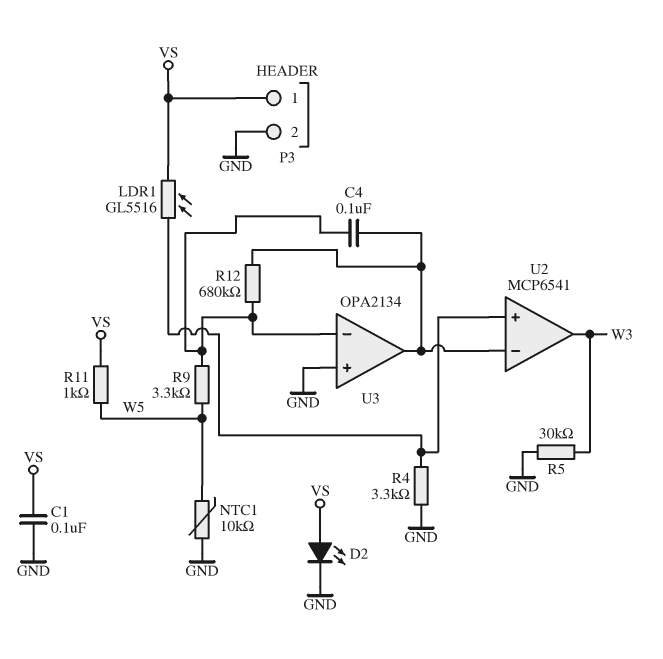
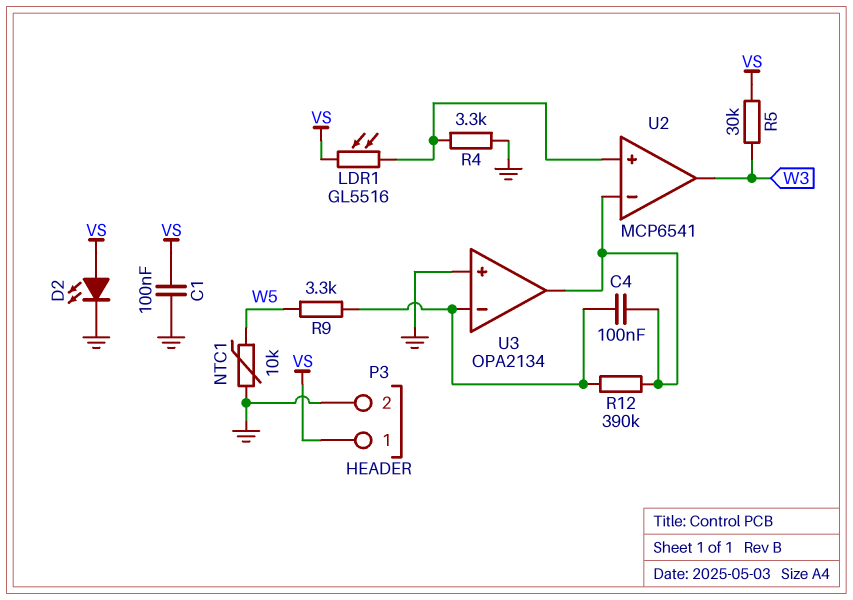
R5: 30k (GND, W3) -> 30k (VS, W3)
R11: 1k (VS, W5) -> none
R12: 680k (U2/in-, U3/in-) -> 390k (U2/in-, U3/in-)

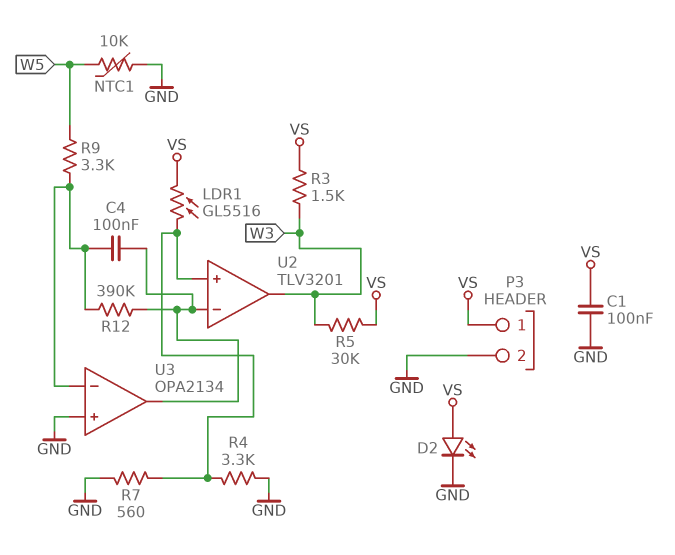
R3: none -> 1.5k (VS, W3)
R7: none -> 560 (GND, U2/in+)
U2: MCP6541 -> TLV3201

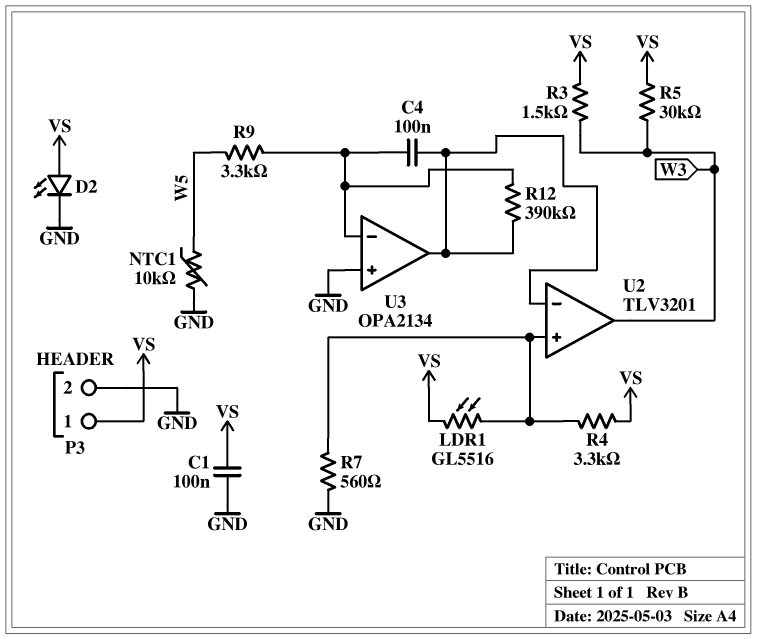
R4: 3.3k (GND, U2/in+) -> 3.3k (U2/in+, VS)

